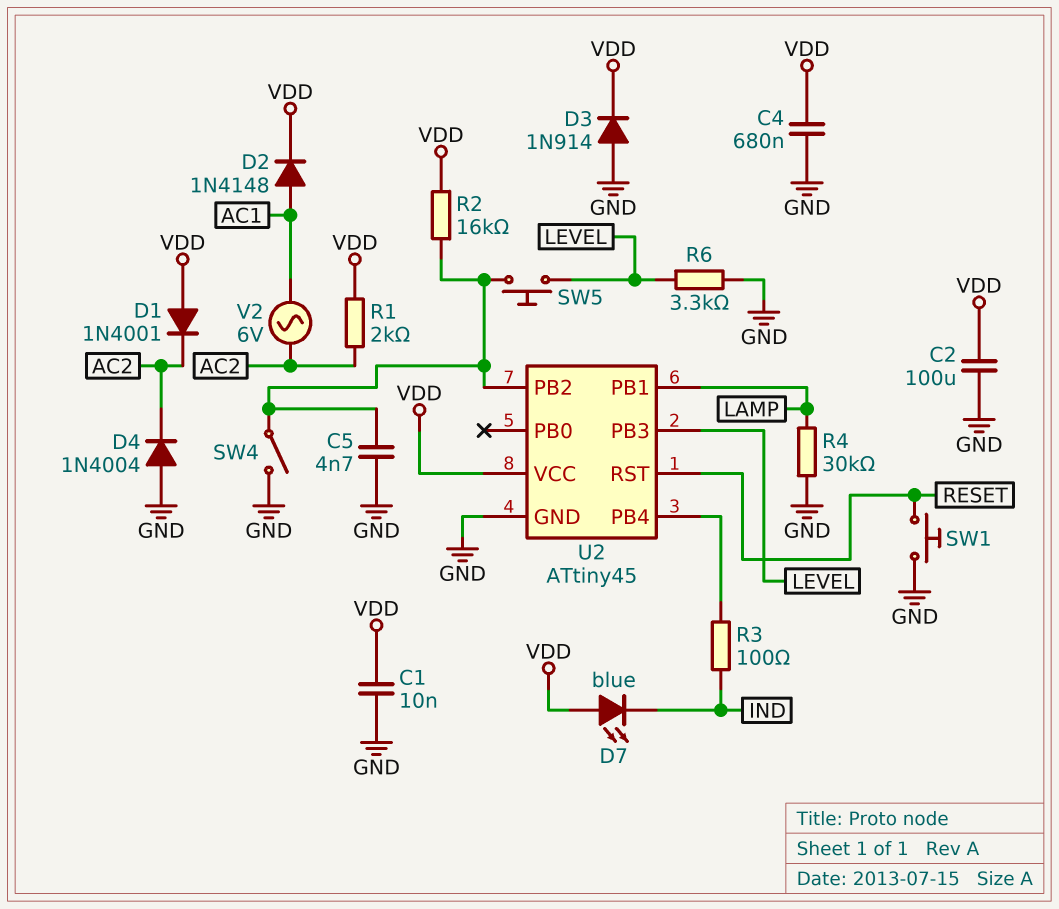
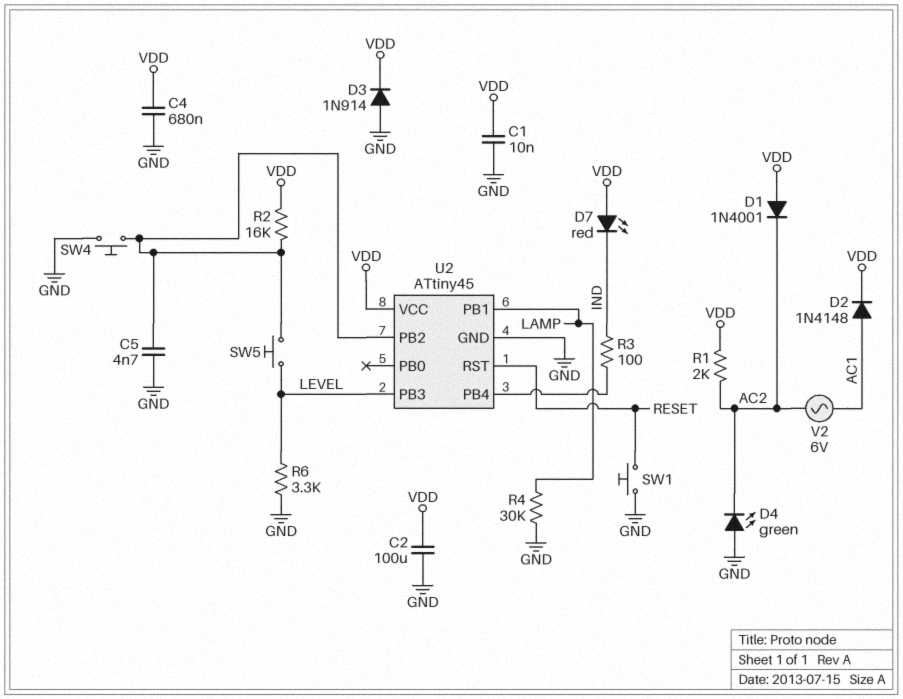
D4: diode 1N4004 (A GND, K AC2) -> LED green (A GND, K AC2)
D7: LED blue (A VDD, K IND) -> LED red (A VDD, K IND)
SW4: switch (GND, U2/PB2) -> button (GND, U2/PB2)

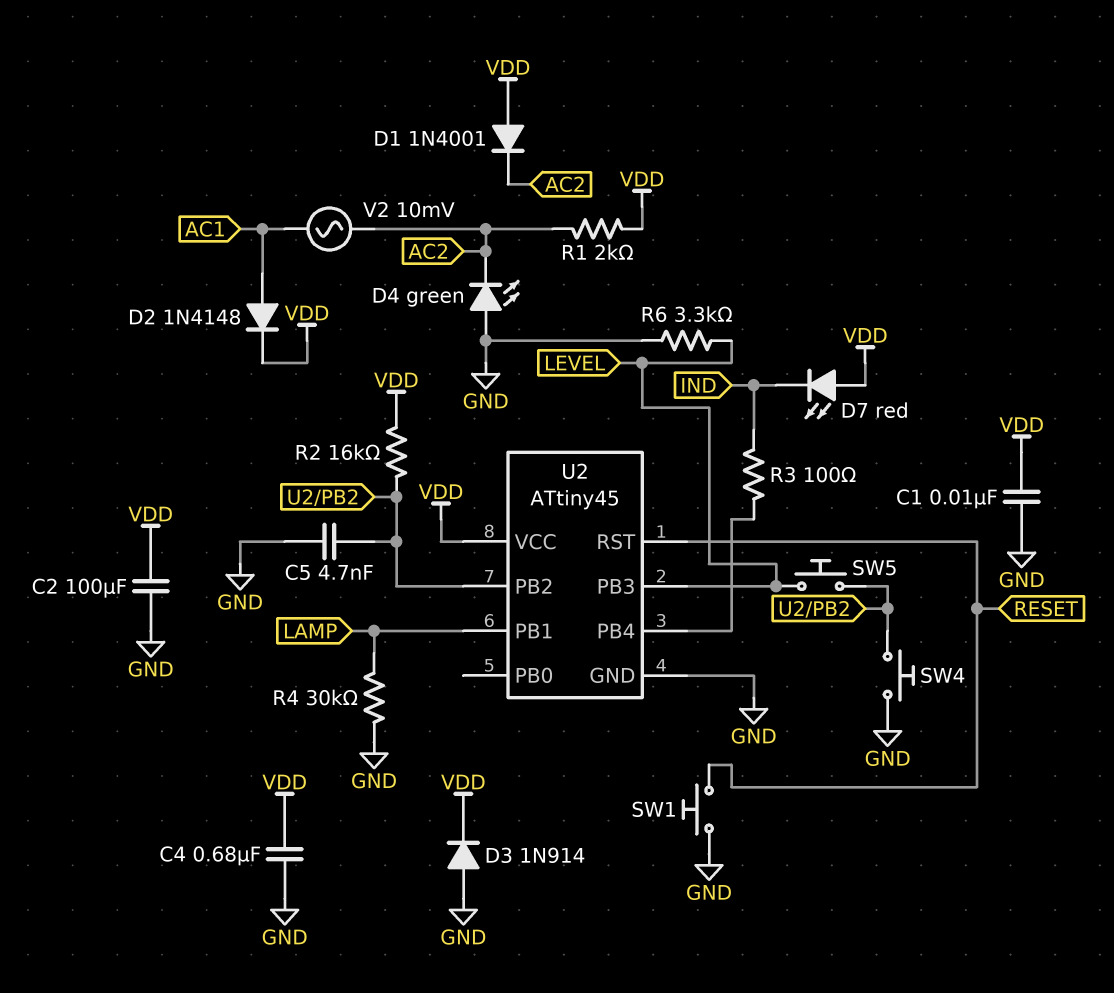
V2: AC 6V (AC1, AC2) -> AC 10mV (AC1, AC2)

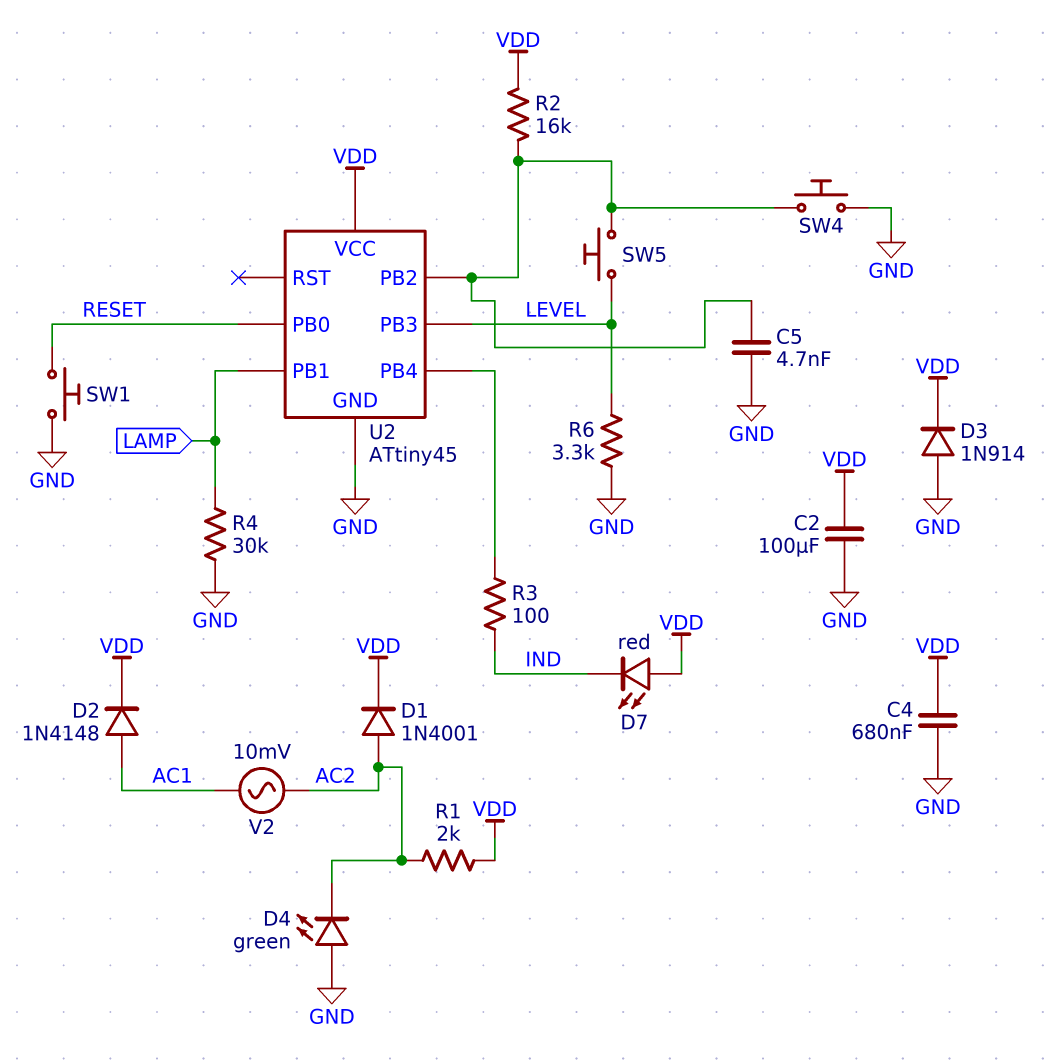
C1: 10nF (GND, VDD) -> none
D1: diode 1N4001 (A VDD, K AC2) -> diode 1N4001 (A AC2, K VDD)
U2 pin PB0: none -> RESET
U2 pin RST: RESET -> none

